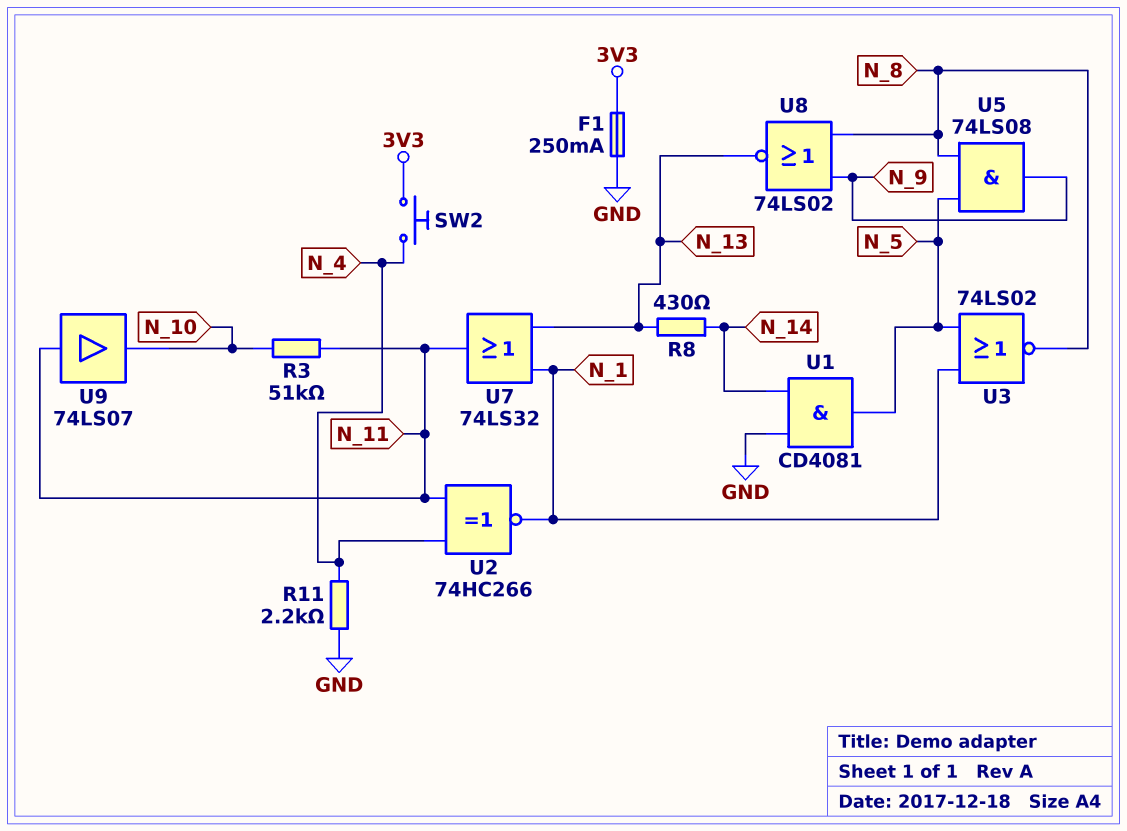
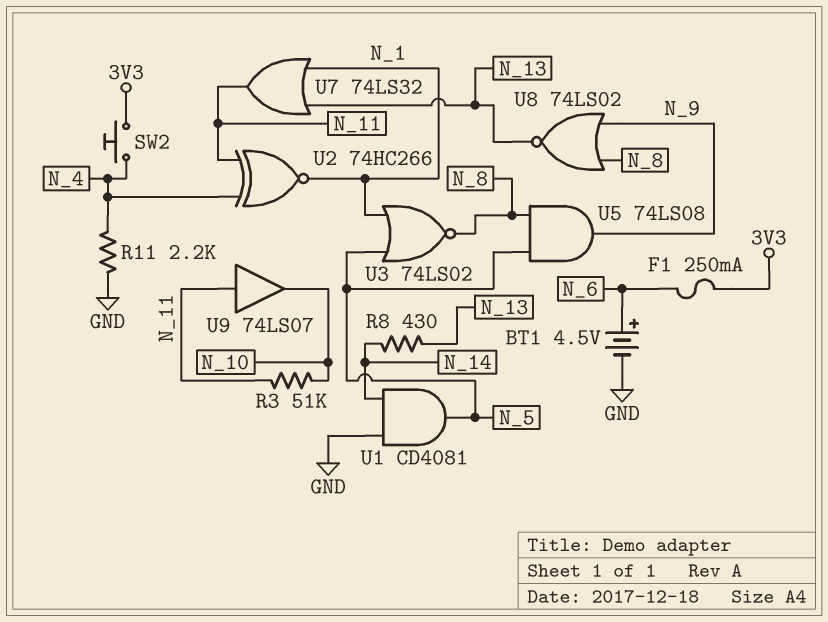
BT1: none -> 4.5V (plus N_6, minus GND)
F1: 250mA (3V3, GND) -> 250mA (3V3, N_6)

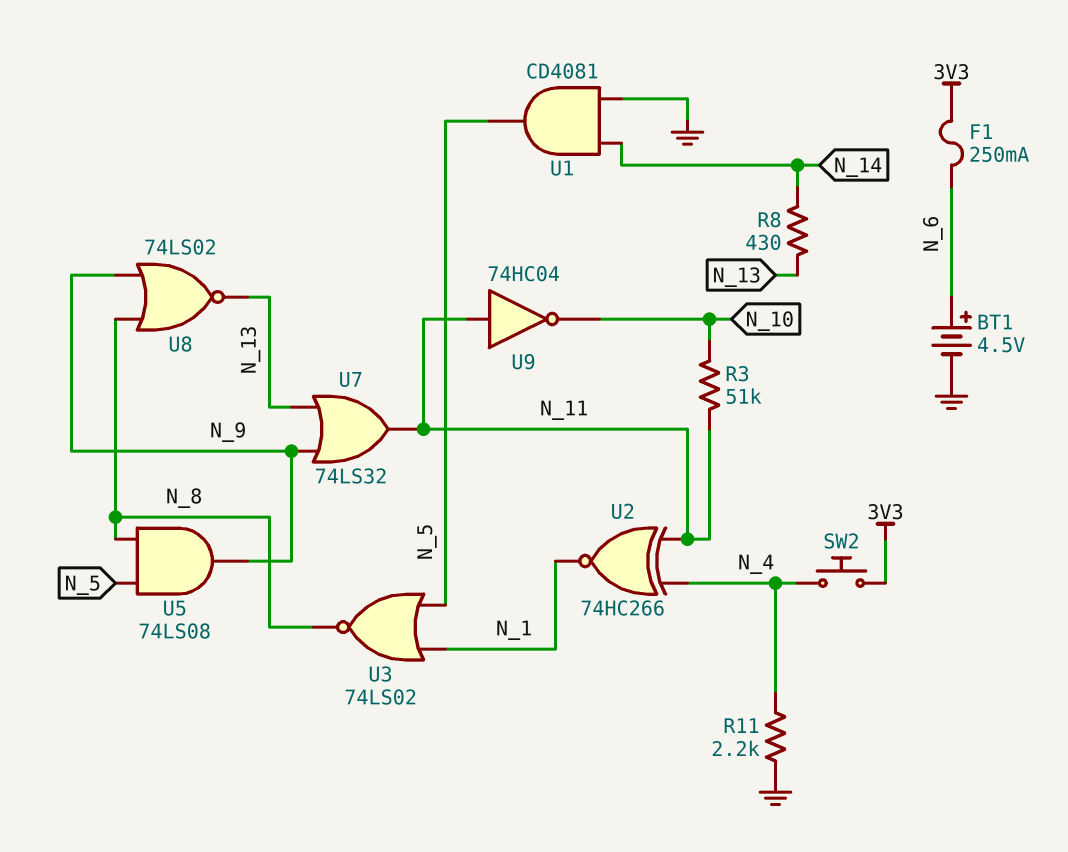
U7: OR 74LS32 (in N_1, in N_13, out N_11) -> OR 74LS32 (in N_9, in N_13, out N_11)
U9: buffer 74LS07 (in N_11, out N_10) -> NOT 74HC04 (in N_11, out N_10)

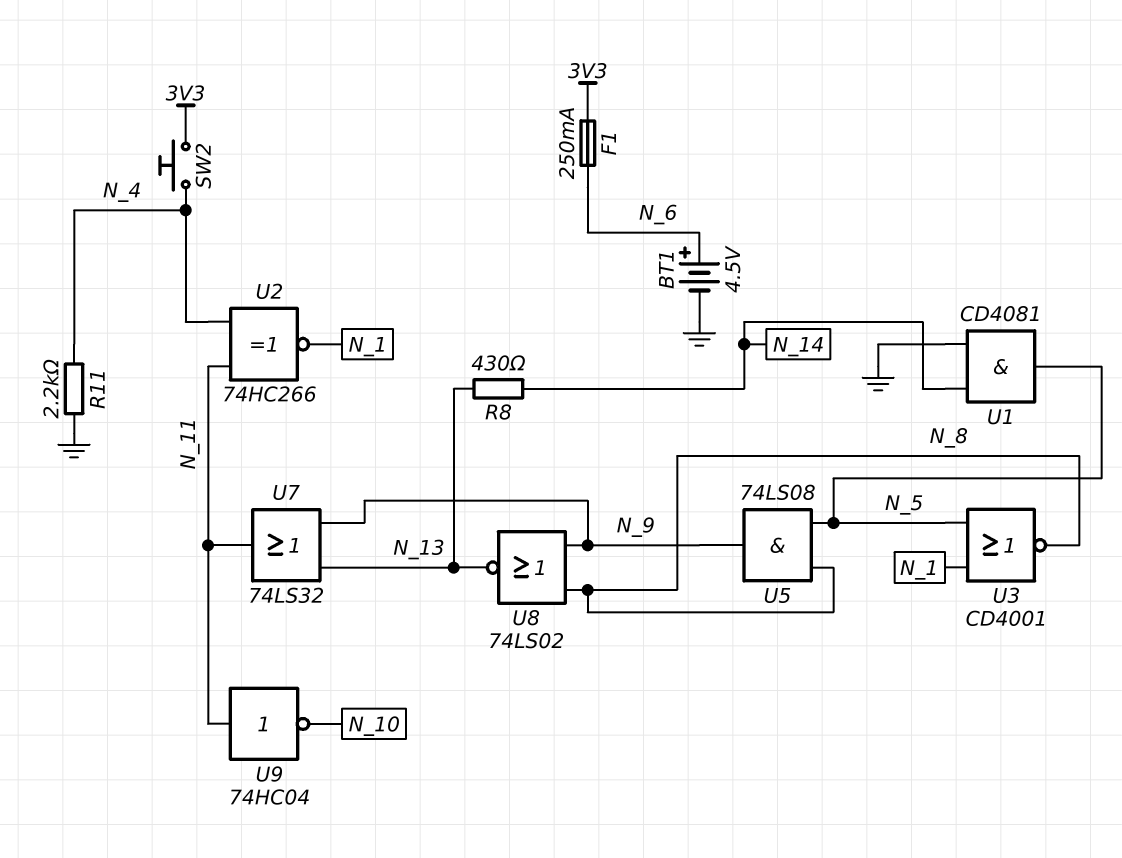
R3: 51k (N_10, N_11) -> none
U3: NOR 74LS02 (in N_1, in N_5, out N_8) -> NOR CD4001 (in N_1, in N_5, out N_8)

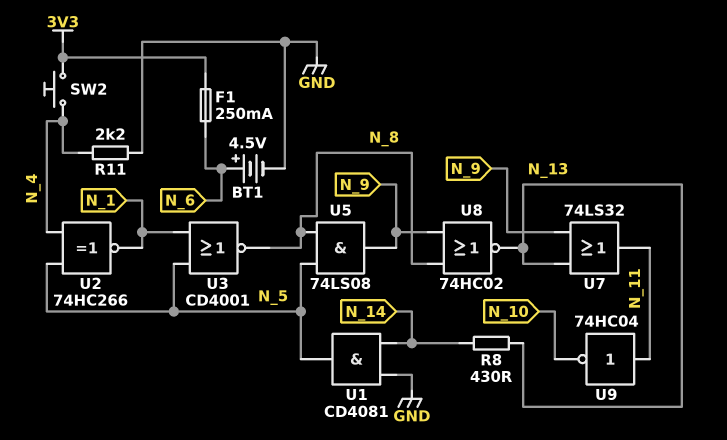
U2: XNOR 74HC266 (in N_4, in N_11, out N_1) -> XNOR 74HC266 (in N_4, in N_5, out N_1)
U8: NOR 74LS02 (in N_8, in N_9, out N_13) -> NOR 74HC02 (in N_8, in N_9, out N_13)

